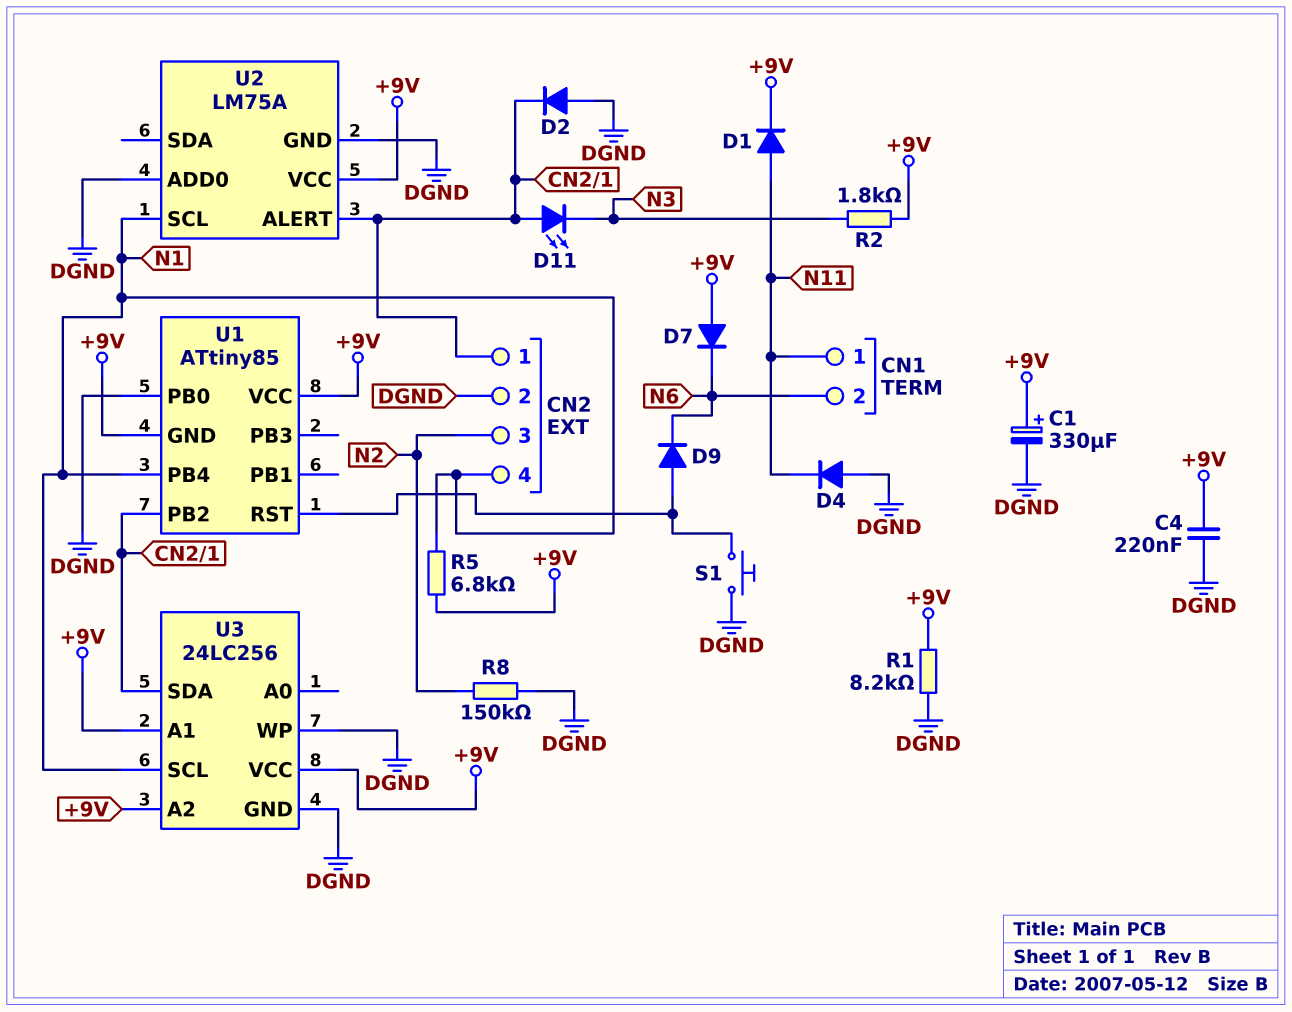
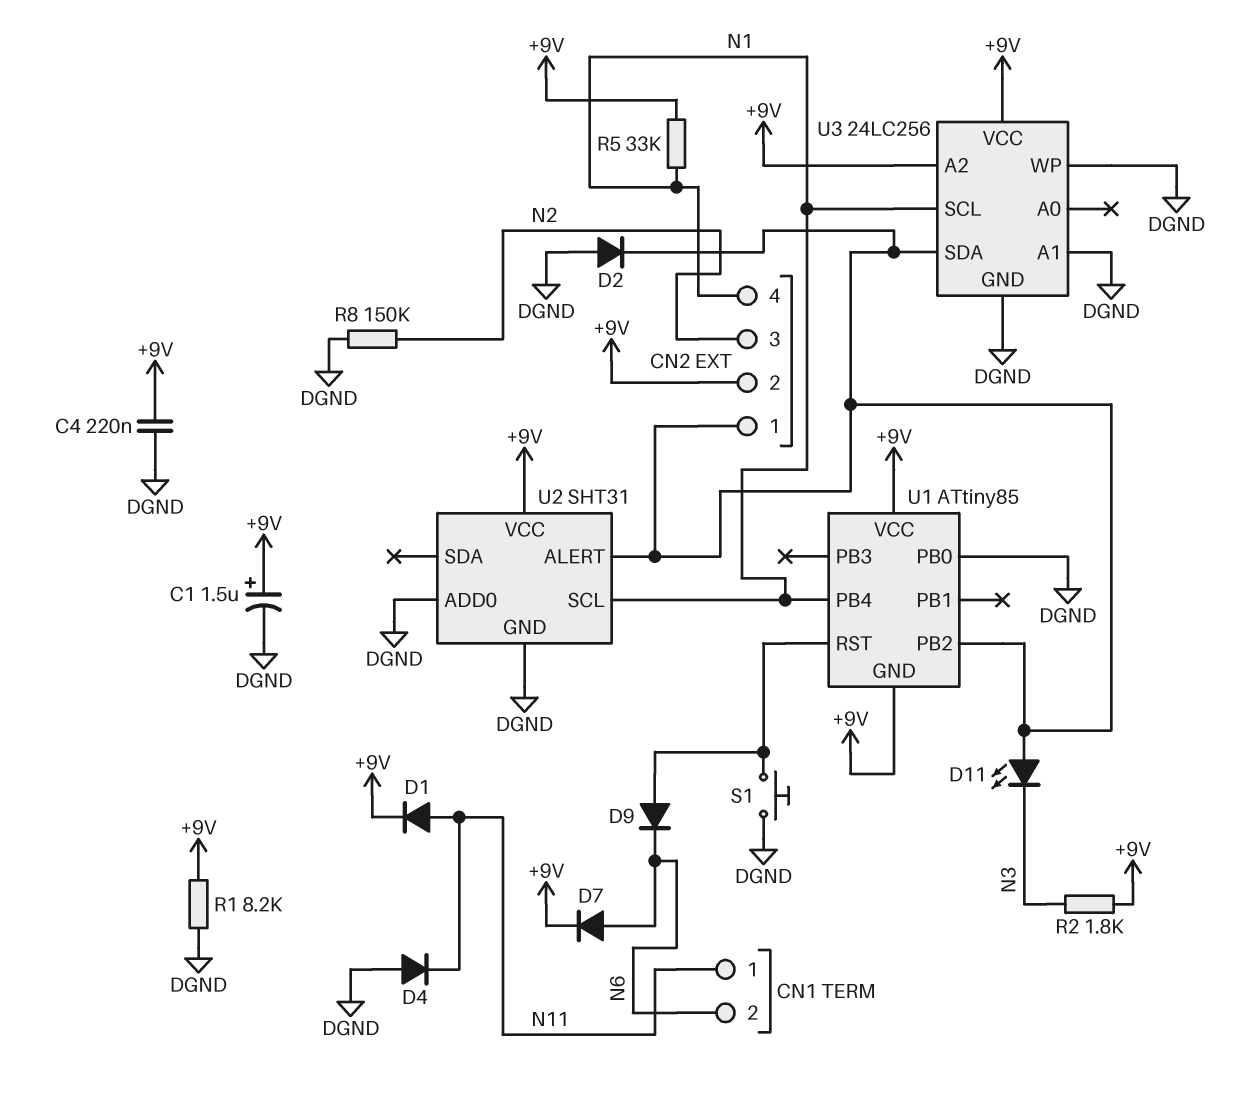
C1: 330uF (plus +9V, minus DGND) -> 1.5uF (plus +9V, minus DGND)
CN2 pin 2: DGND -> +9V
D7: diode (A +9V, K N6) -> diode (A N6, K +9V)
R5: 6.8k (+9V, N1) -> 33k (+9V, N1)
U2: LM75A -> SHT31
U3 pin A1: +9V -> DGND

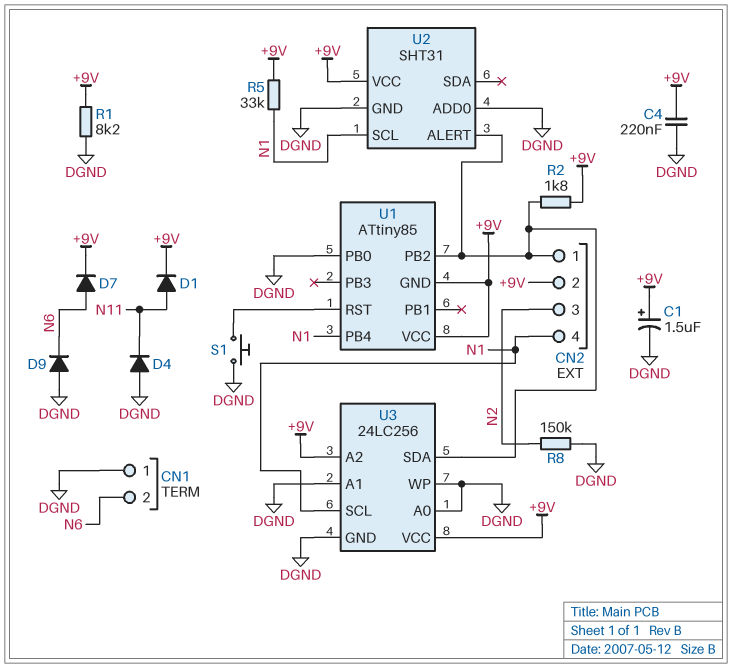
CN1 pin 1: N11 -> DGND
D2: diode (A DGND, K CN2/1) -> none
D9: diode (A U1/RST, K N6) -> diode (A DGND, K N6)
D11: LED (A CN2/1, K N3) -> none
R2: 1.8k (+9V, N3) -> 1.8k (+9V, CN2/1)
U3 pin A0: none -> DGND

